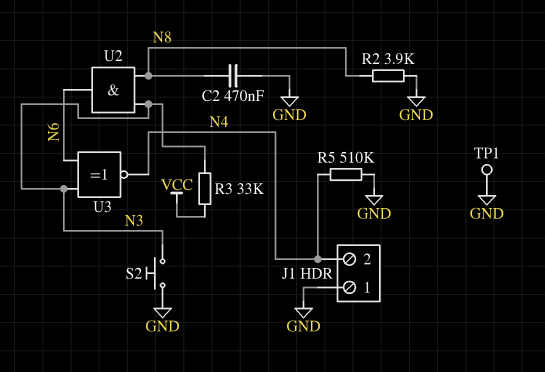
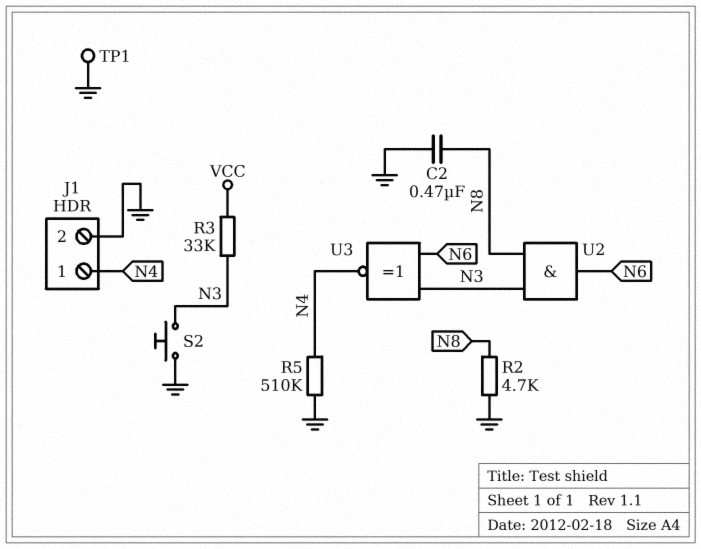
J1 pin 1: GND -> N4
J1 pin 2: N4 -> GND
R2: 3.9k (GND, N8) -> 4.7k (GND, N8)

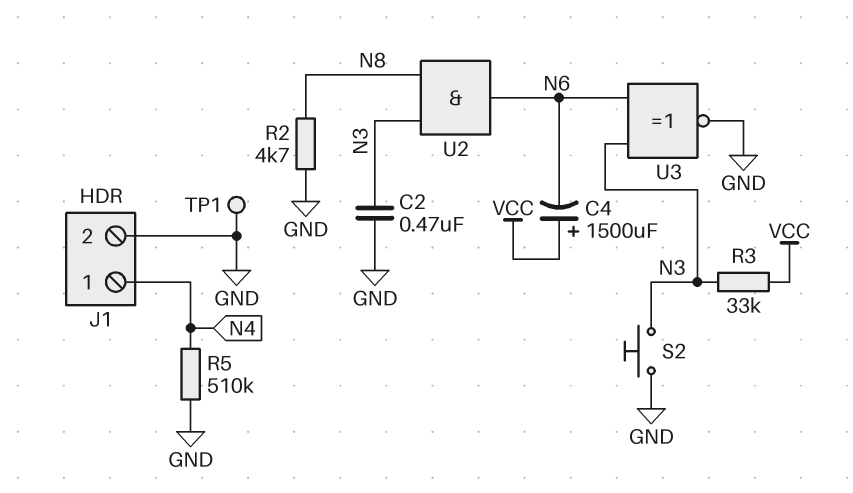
C2: 470nF (GND, N8) -> 470nF (GND, N3)
C4: none -> 1500uF (plus VCC, minus N6)
U3: XNOR (in N3, in N6, out N4) -> XNOR (in N3, in N6, out GND)

